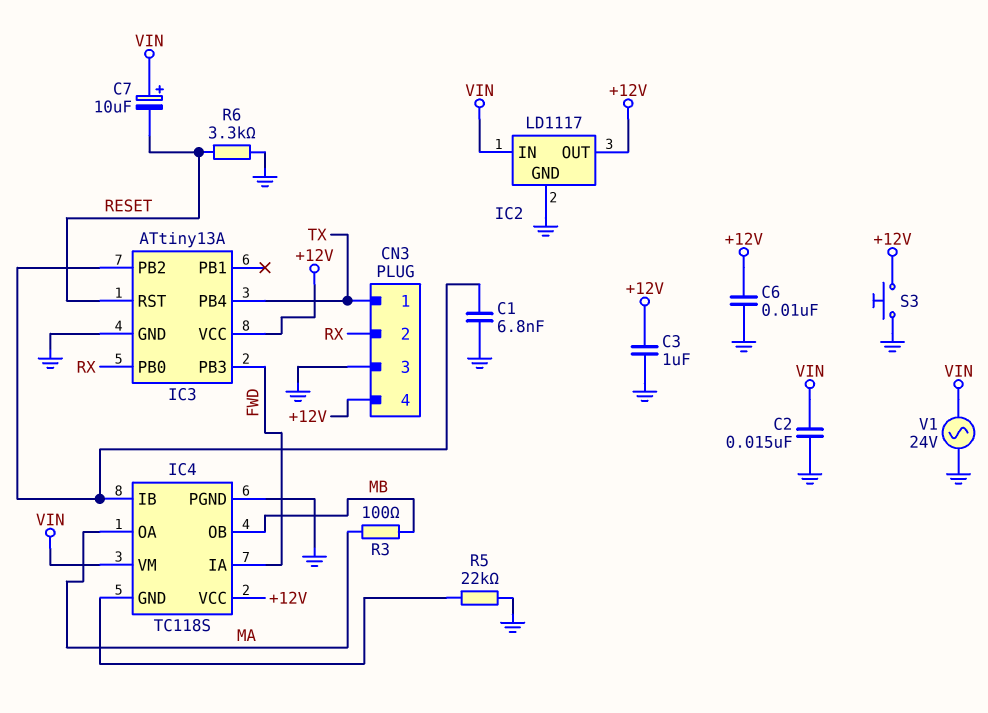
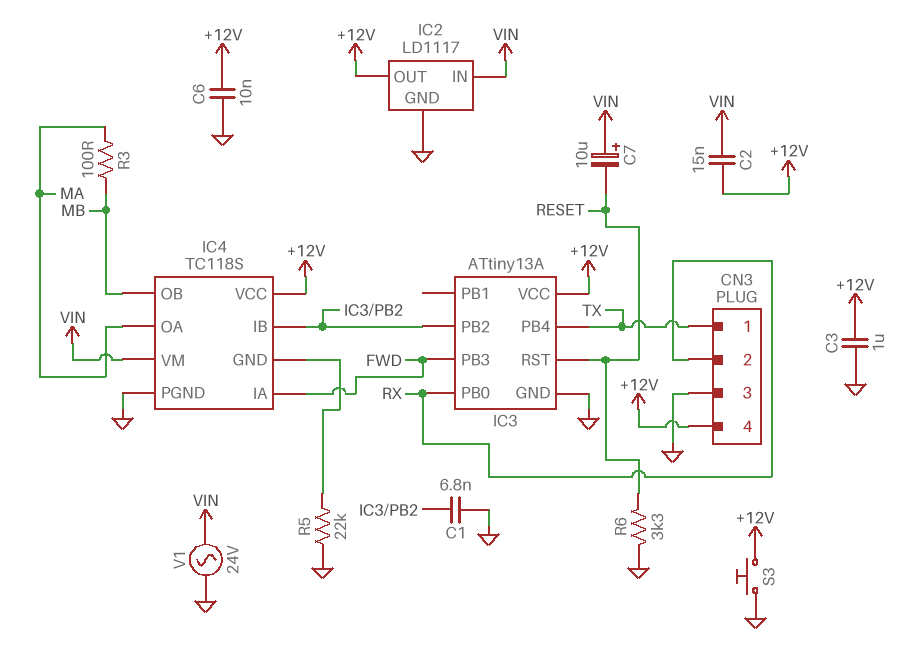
C2: 15nF (GND, VIN) -> 15nF (+12V, VIN)

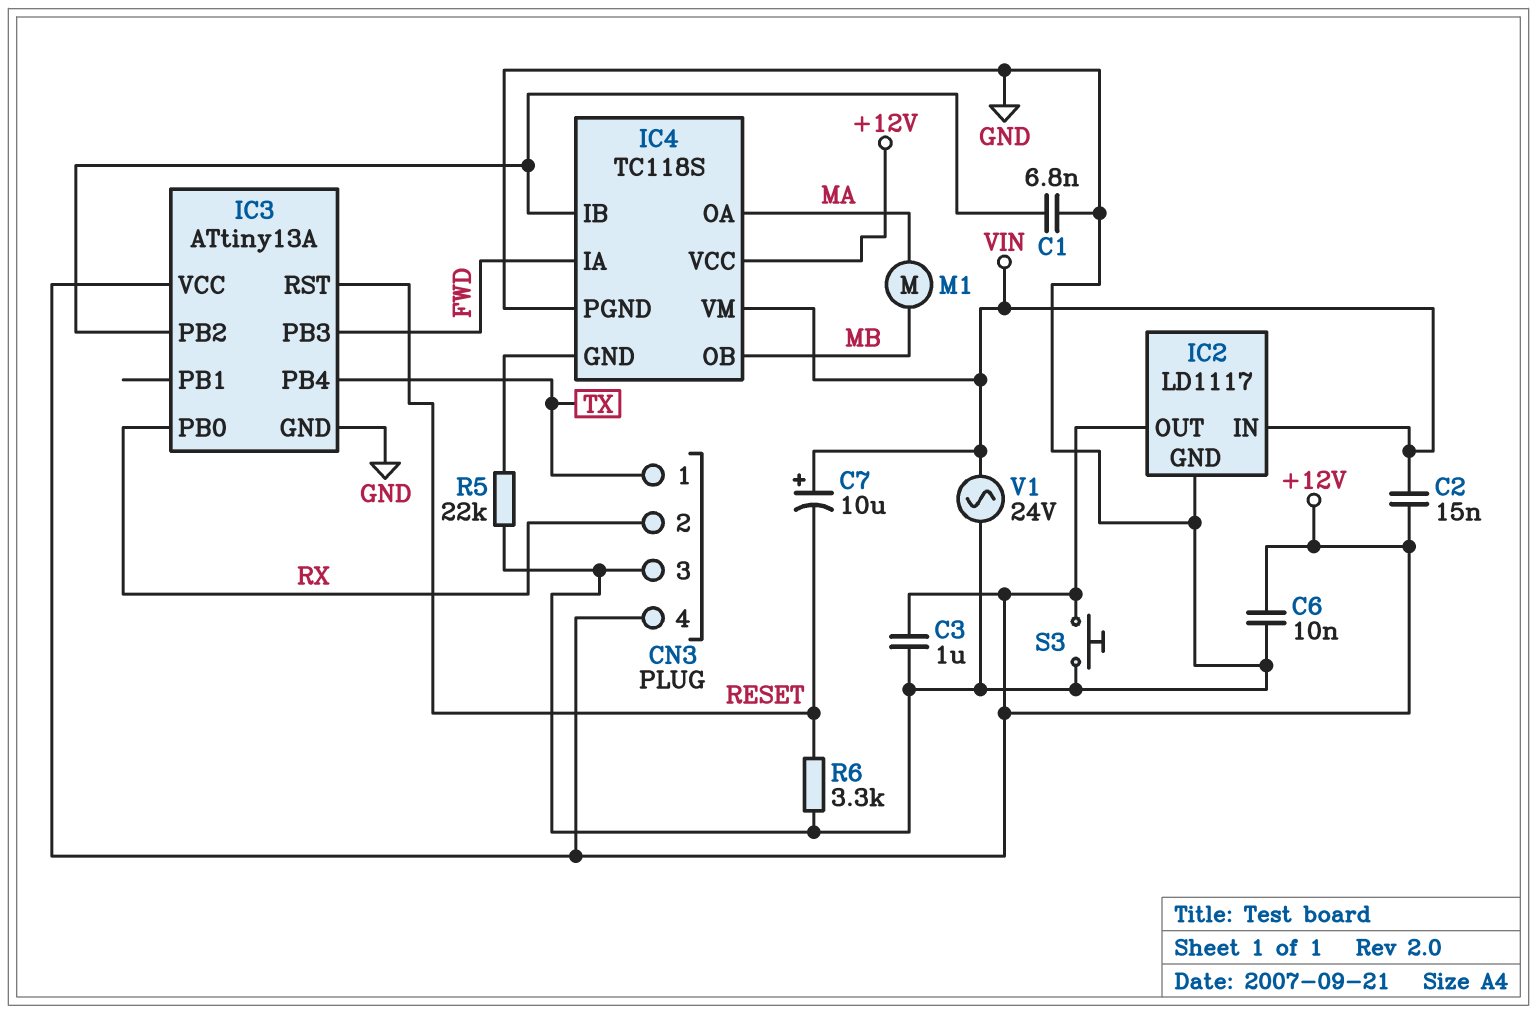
M1: none -> motor (MA, MB)
R3: 100 (MA, MB) -> none

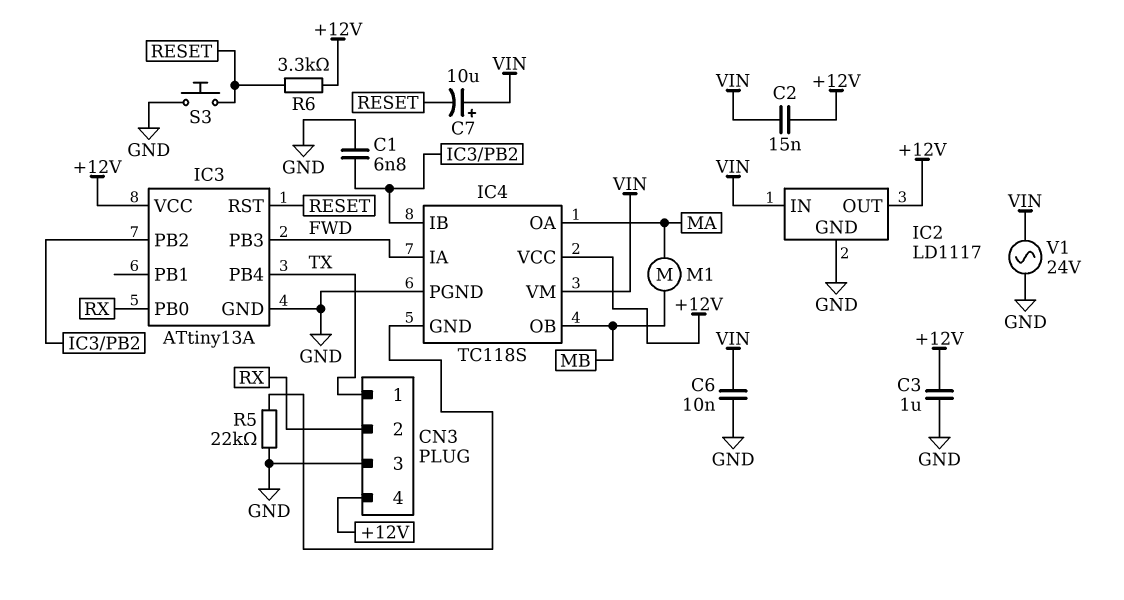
C6: 10nF (+12V, GND) -> 10nF (GND, VIN)
R6: 3.3k (GND, RESET) -> 3.3k (+12V, RESET)
S3: button (+12V, GND) -> button (GND, RESET)

